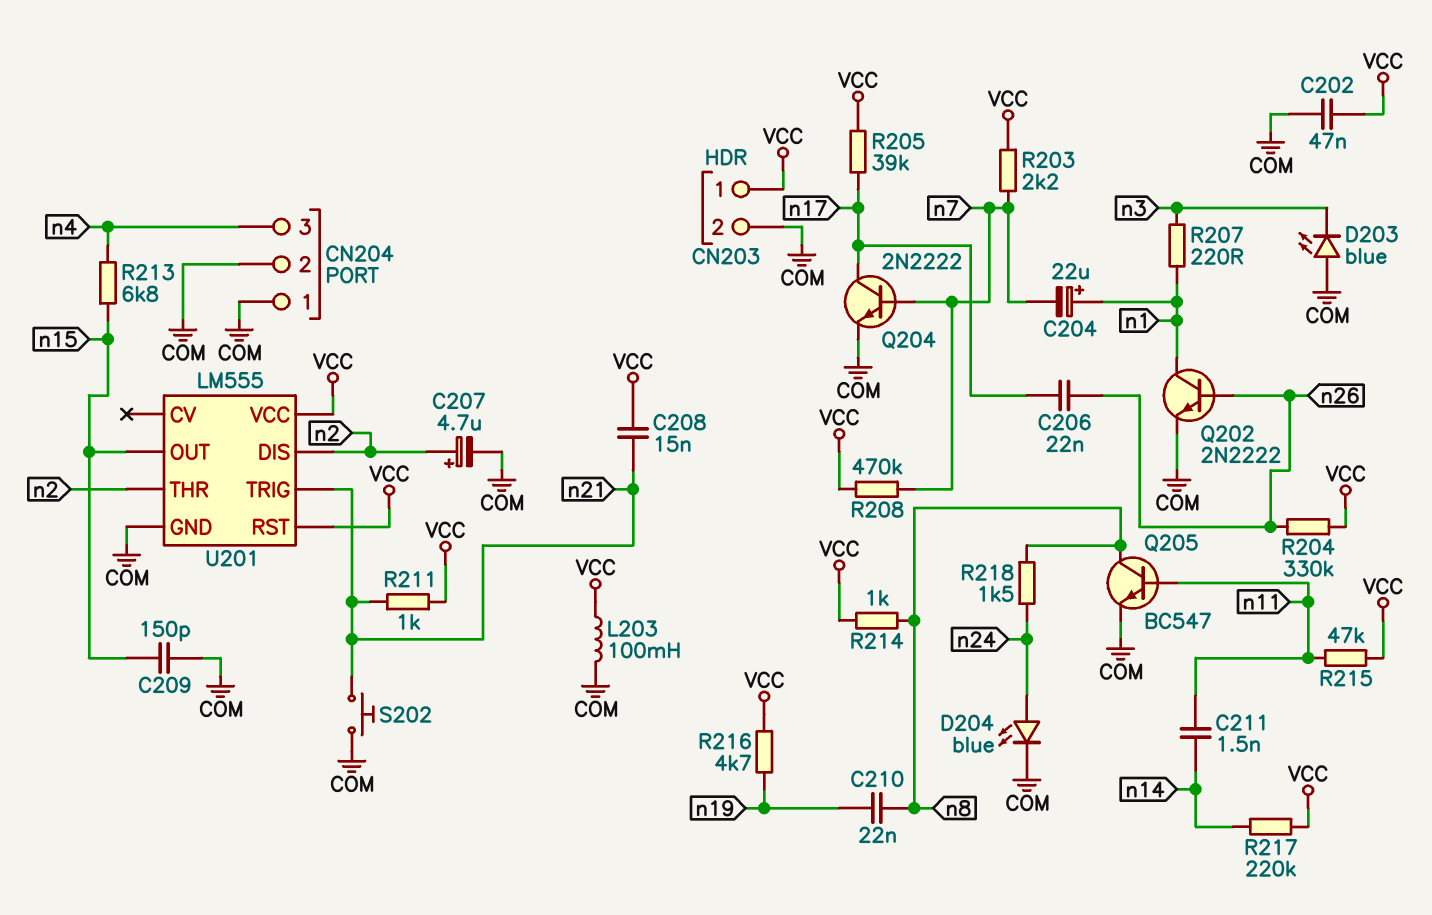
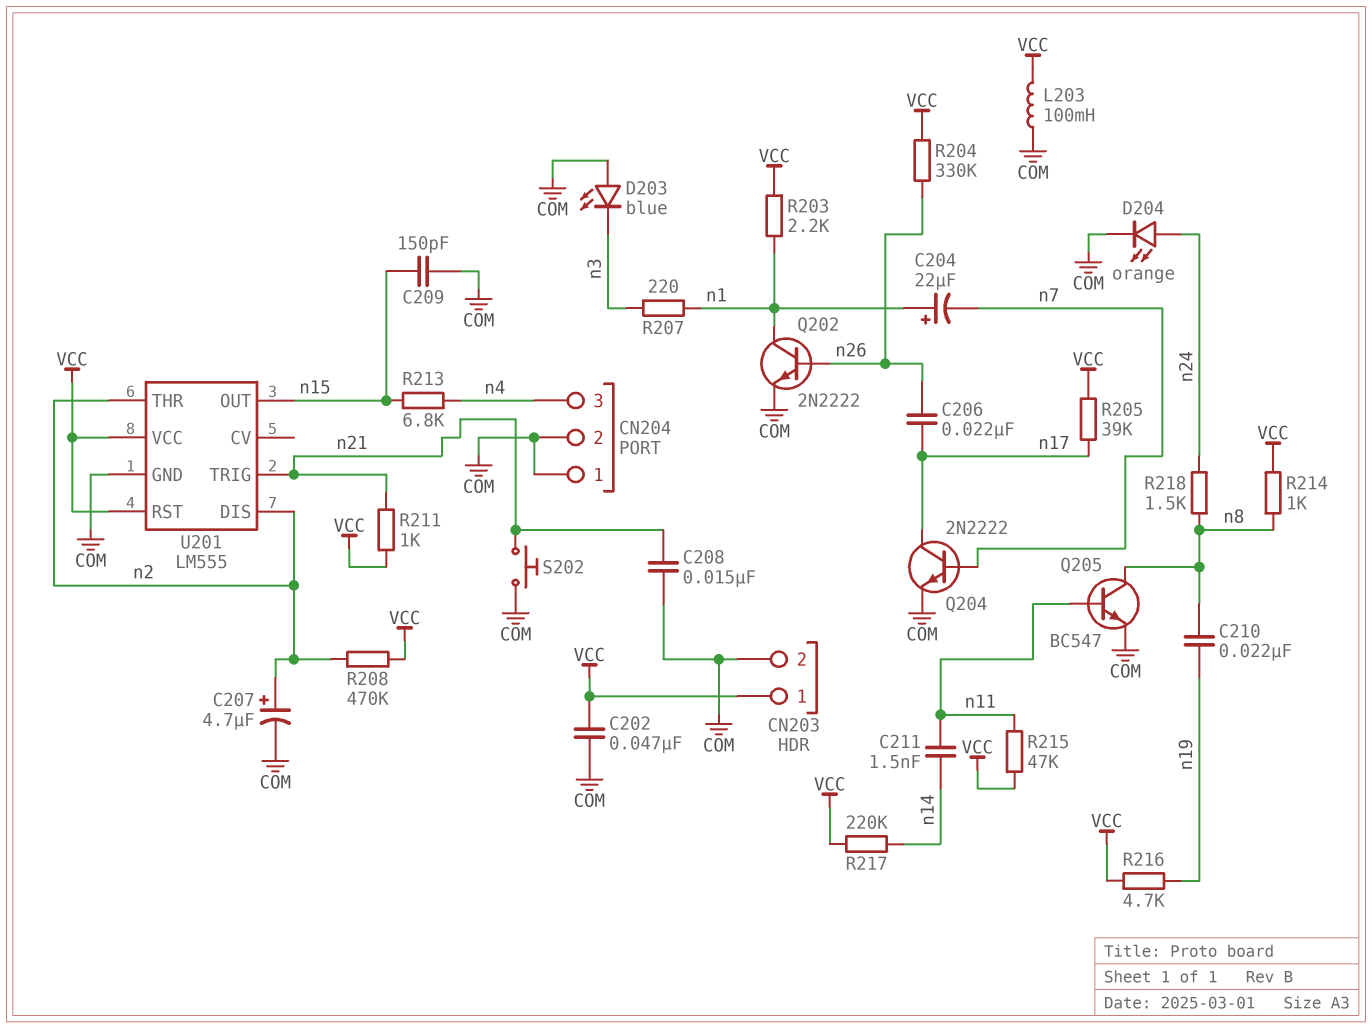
C208: 15nF (VCC, n21) -> 15nF (COM, n21)
D204: LED blue (A n24, K COM) -> LED orange (A n24, K COM)
R203: 2.2k (VCC, n7) -> 2.2k (VCC, n1)
R208: 470k (VCC, n7) -> 470k (VCC, n2)

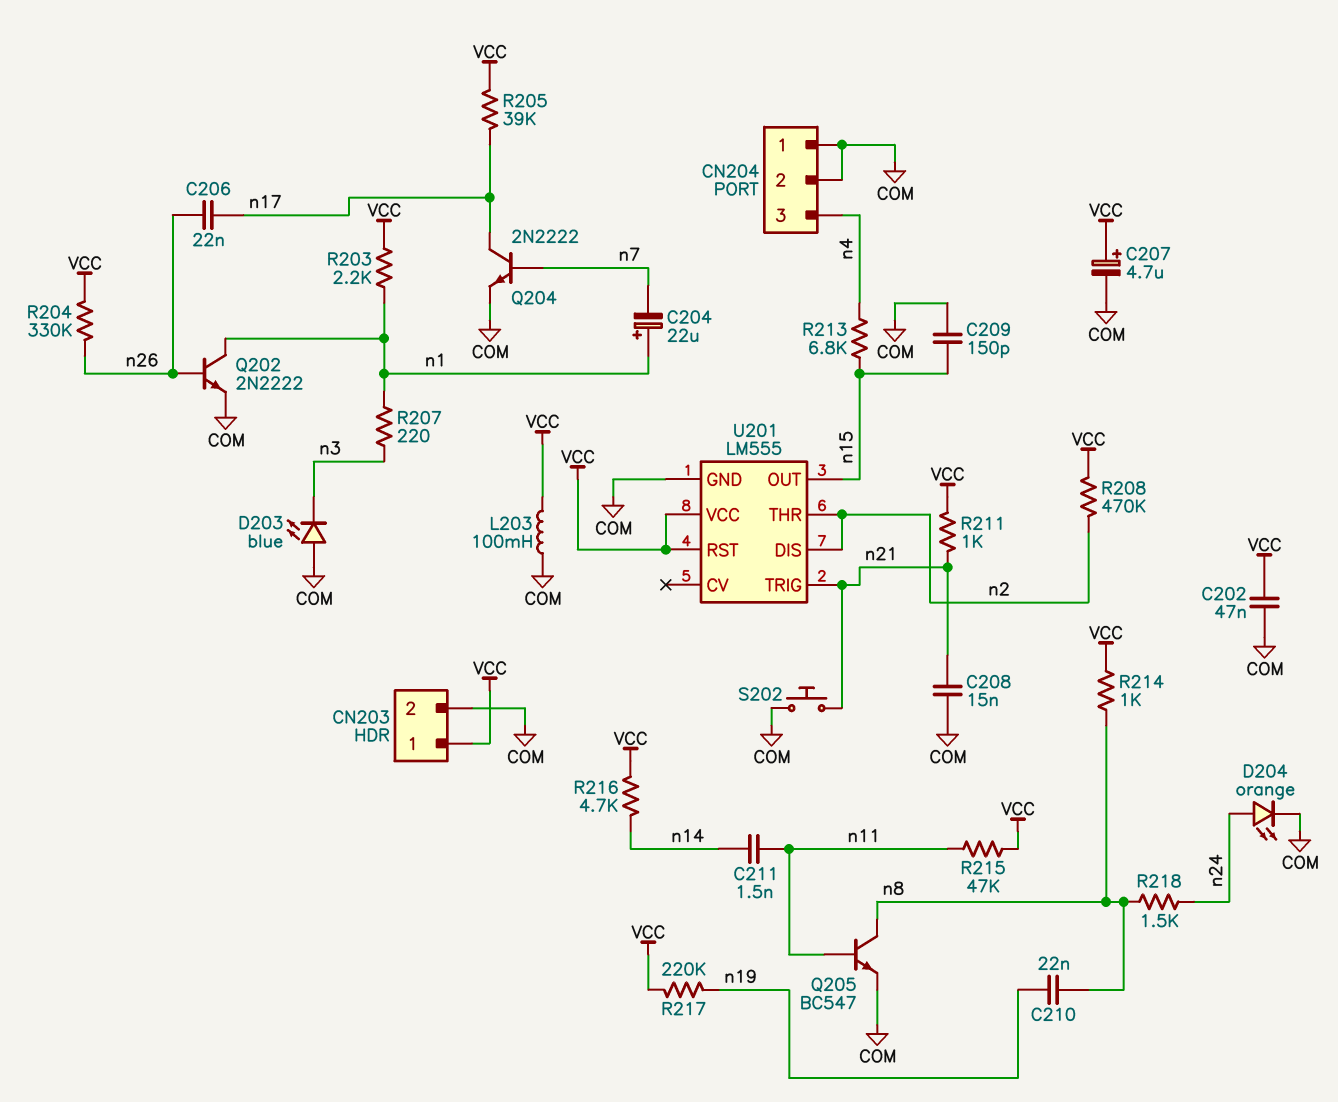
C207: 4.7uF (plus n2, minus COM) -> 4.7uF (plus VCC, minus COM)
R216: 4.7k (VCC, n19) -> 4.7k (VCC, n14)
R217: 220k (VCC, n14) -> 220k (VCC, n19)

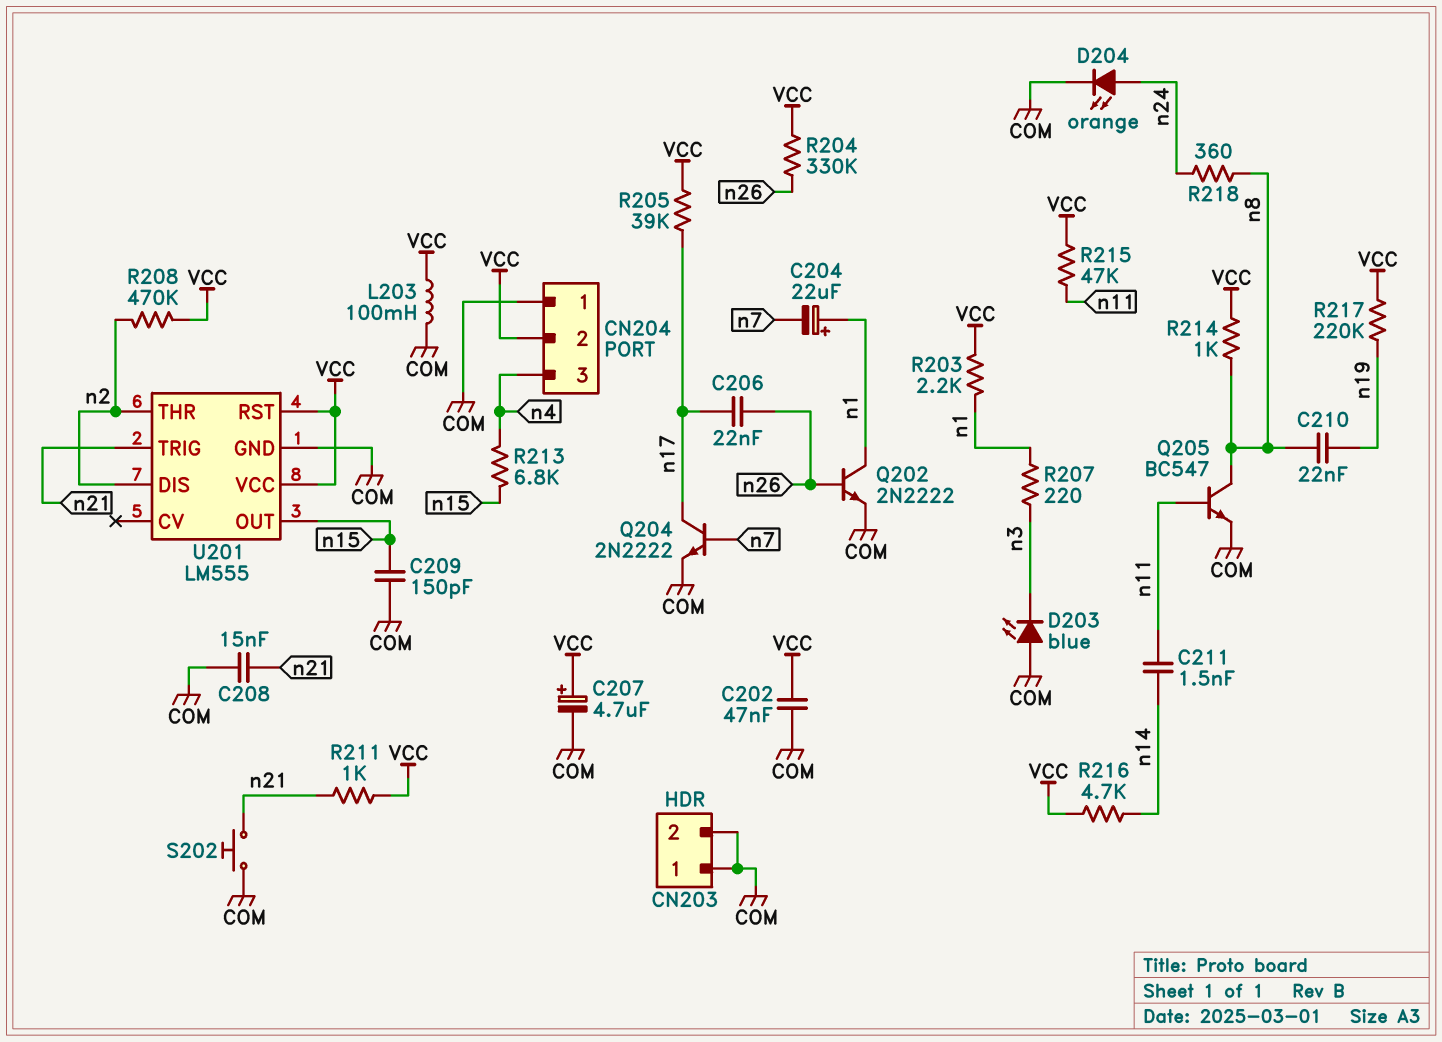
CN203 pin 1: VCC -> COM
CN204 pin 2: COM -> VCC
R218: 1.5k (n8, n24) -> 360 (n8, n24)

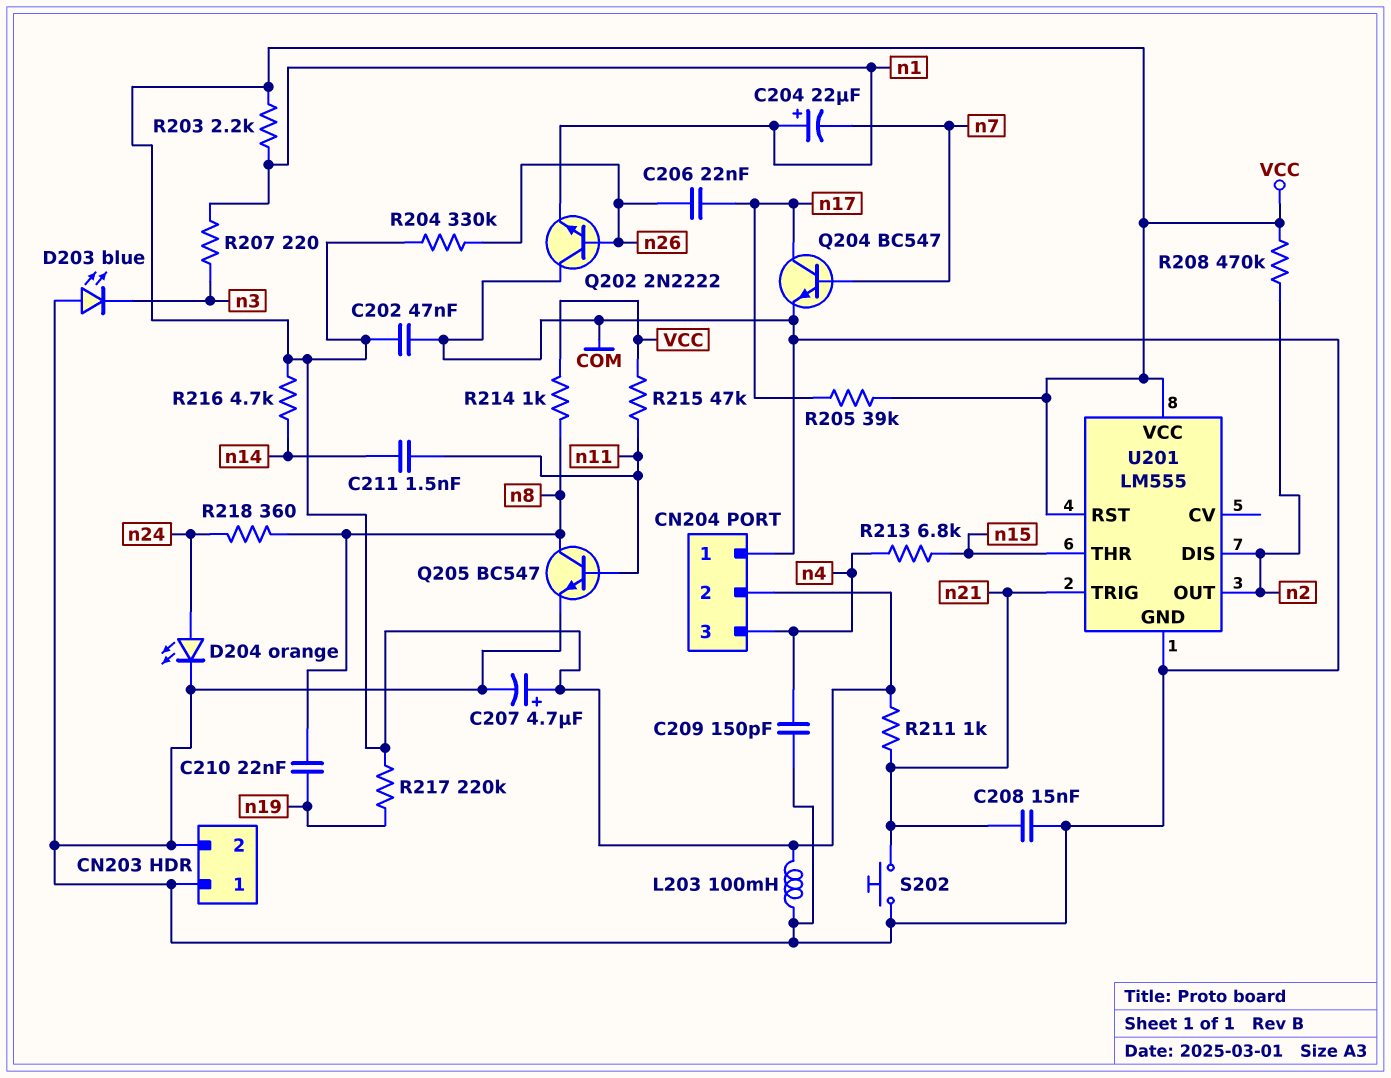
C209: 150pF (COM, n15) -> 150pF (COM, n4)
Q202: NPN 2N2222 (B n26, C n1, E COM) -> NPN 2N2222 (B n26, C COM, E n1)
Q204: NPN 2N2222 (B n7, C n17, E COM) -> NPN BC547 (B n7, C n17, E COM)
U201 pin OUT: n15 -> n2
U201 pin THR: n2 -> n15

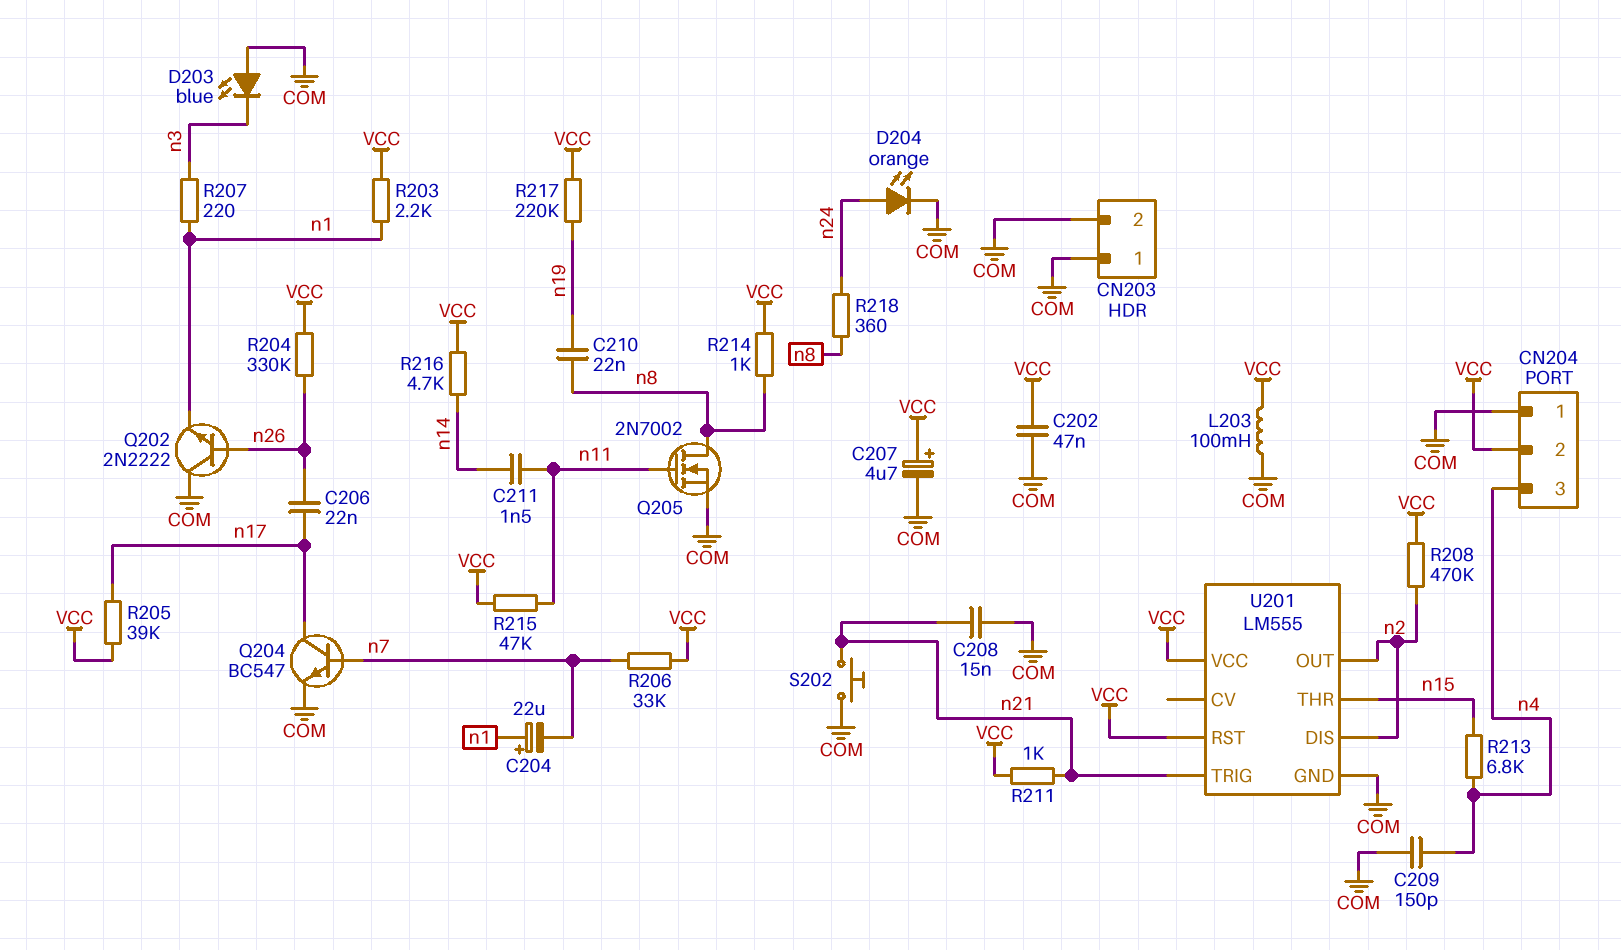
Q205: NPN BC547 (B n11, C n8, E COM) -> NMOS 2N7002 (G n11, D n8, S COM)
R206: none -> 33k (VCC, n7)

